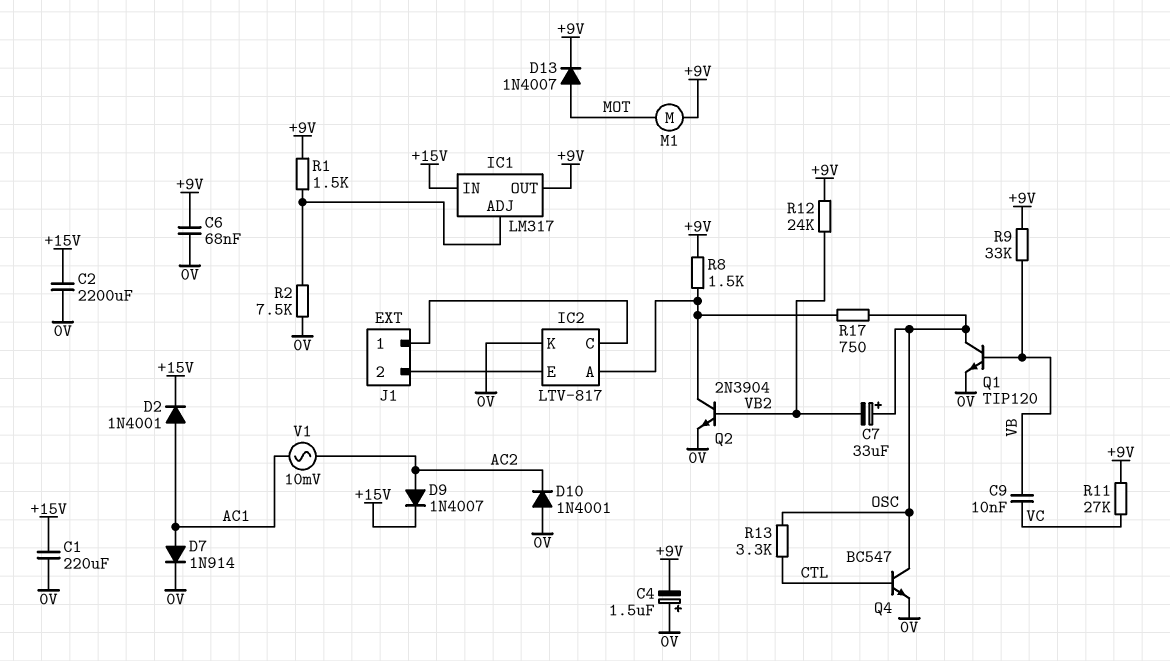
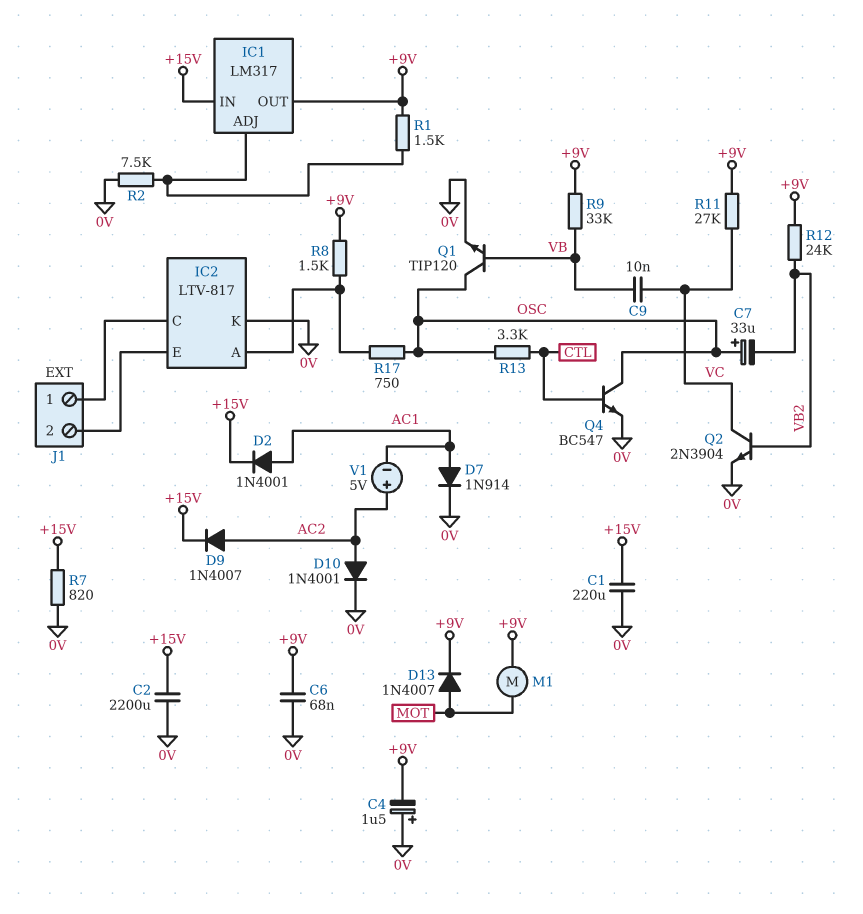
D10: diode 1N4001 (A 0V, K AC2) -> diode 1N4001 (A AC2, K 0V)
Q2: NPN 2N3904 (B VB2, C IC2/A, E 0V) -> NPN 2N3904 (B VB2, C VC, E 0V)
R7: none -> 820 (+15V, 0V)
V1: AC 10mV (AC1, AC2) -> 5V (plus AC2, minus AC1)

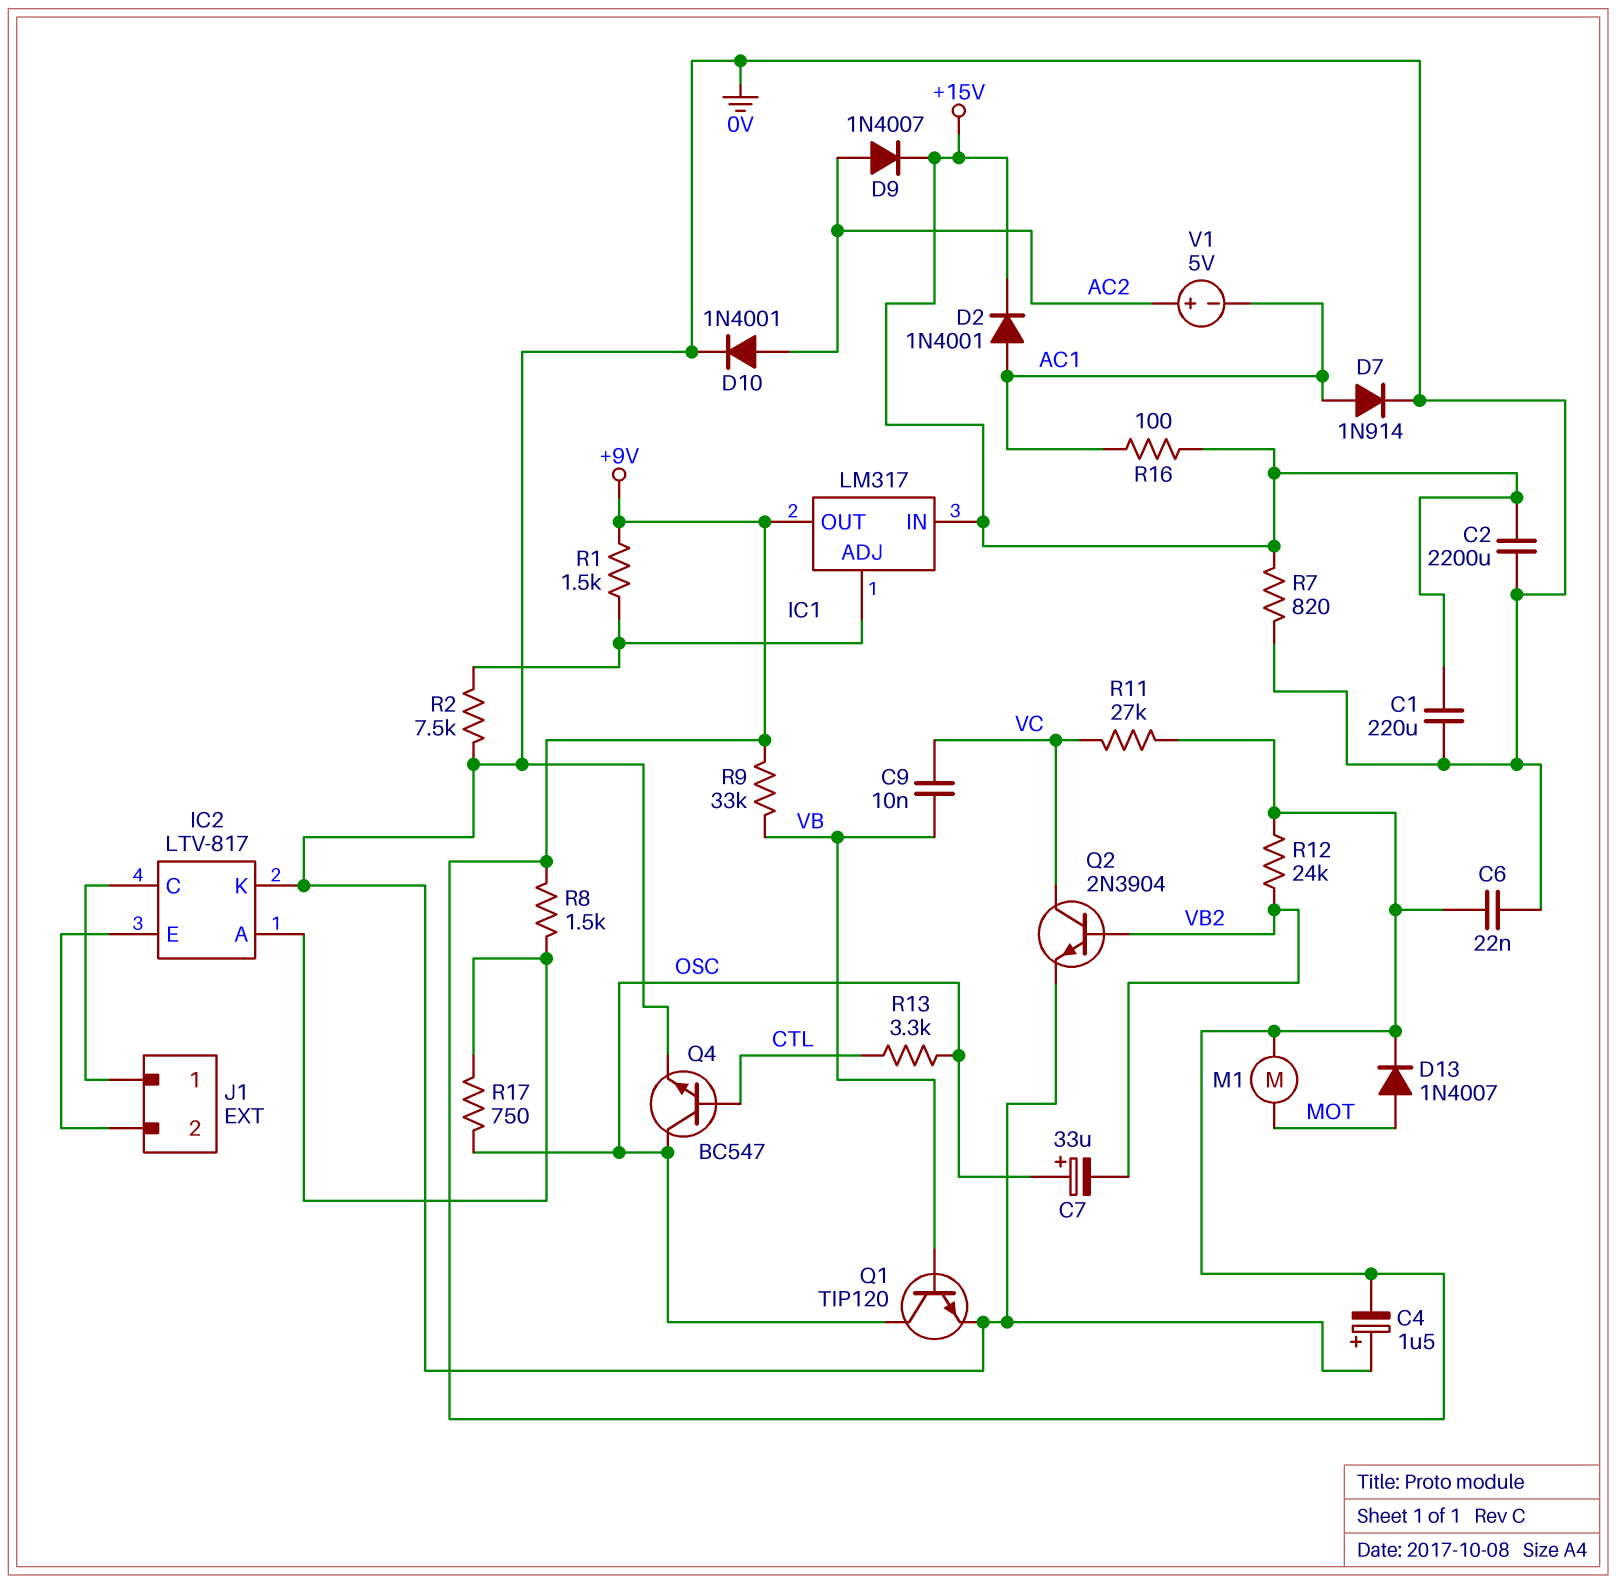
C6: 68nF (+9V, 0V) -> 22nF (+9V, 0V)
R16: none -> 100 (+15V, AC1)

